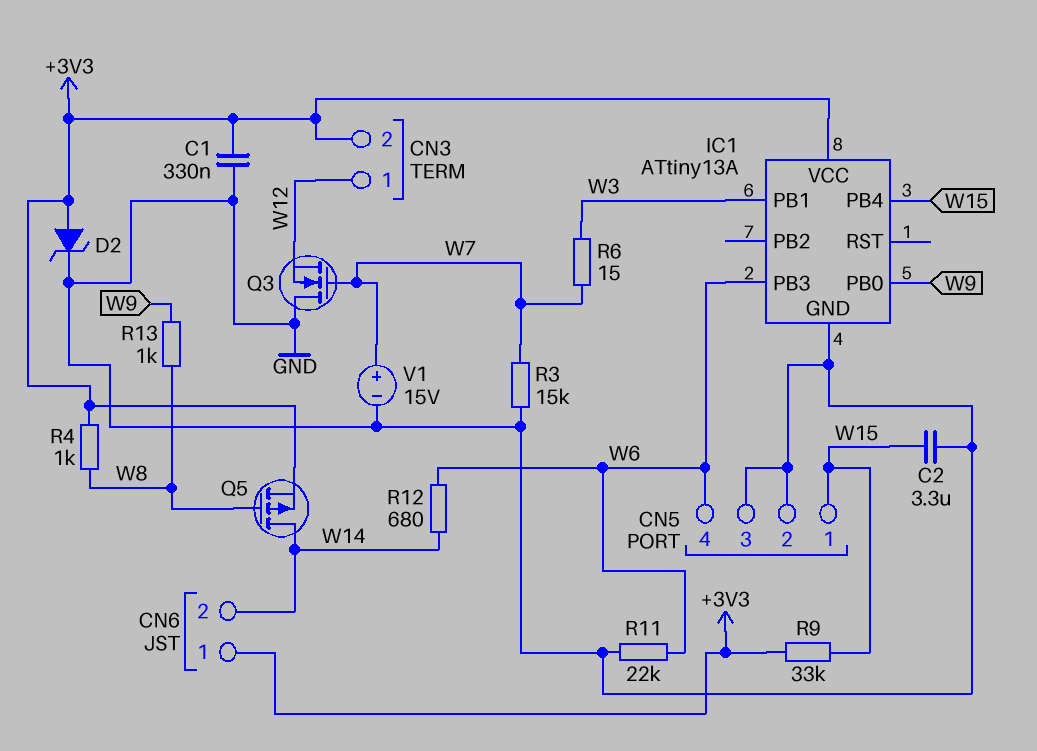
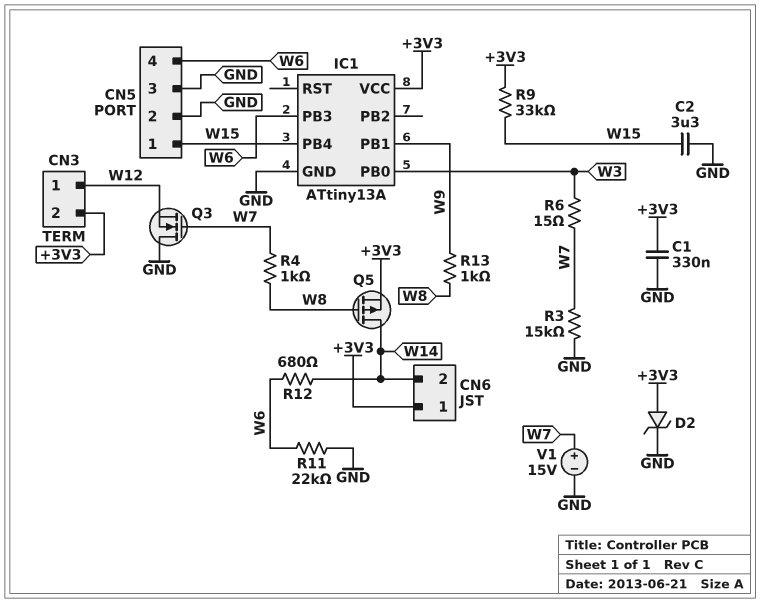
IC1 pin PB0: W9 -> W3
IC1 pin PB1: W3 -> W9
R4: 1k (+3V3, W8) -> 1k (W7, W8)

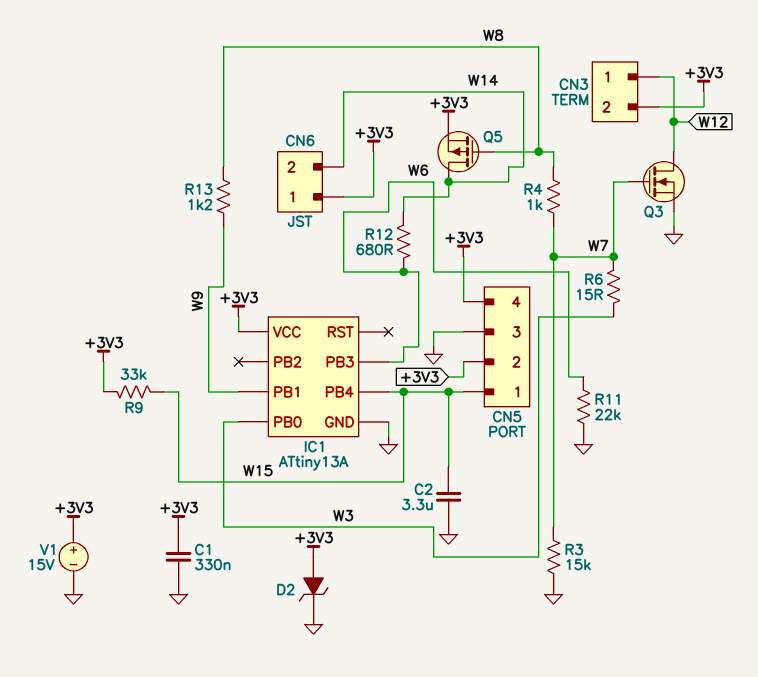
CN5 pin 2: GND -> +3V3
CN5 pin 4: W6 -> +3V3
Q3: NMOS (G W7, D GND, S W12) -> NMOS (G W7, D W12, S GND)
R13: 1k (W8, W9) -> 1.2k (W8, W9)
V1: 15V (plus W7, minus GND) -> 15V (plus +3V3, minus GND)

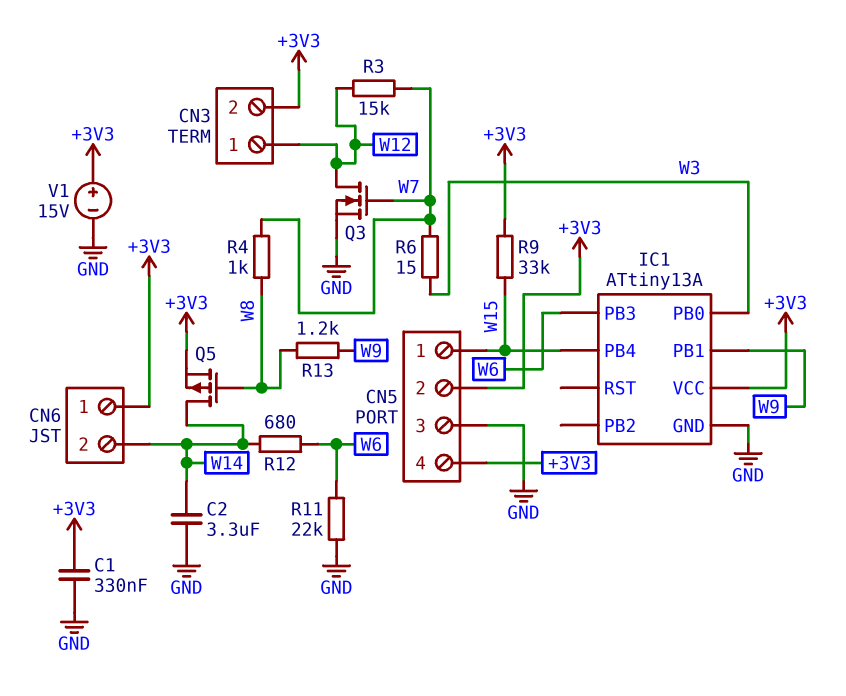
C2: 3.3uF (GND, W15) -> 3.3uF (GND, W14)
D2: zener (A +3V3, K GND) -> none
R3: 15k (GND, W7) -> 15k (W7, W12)

